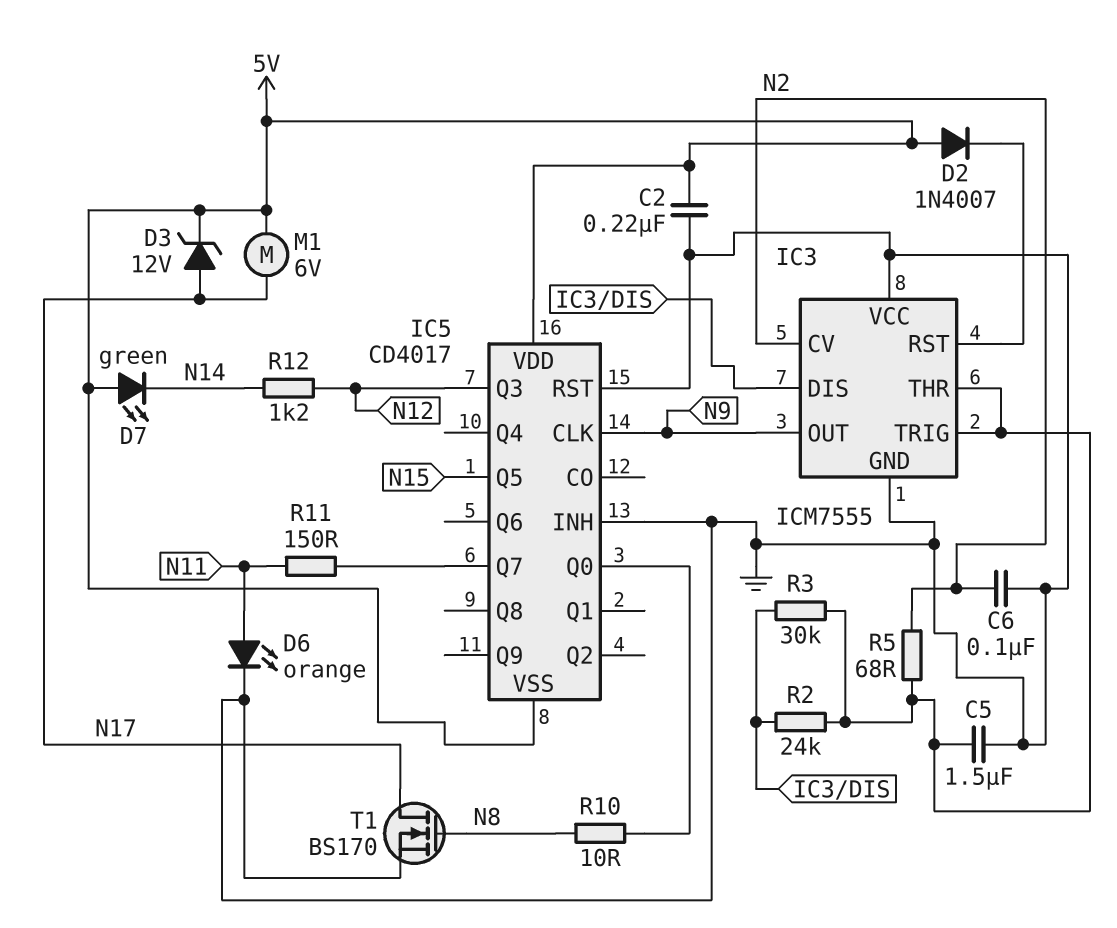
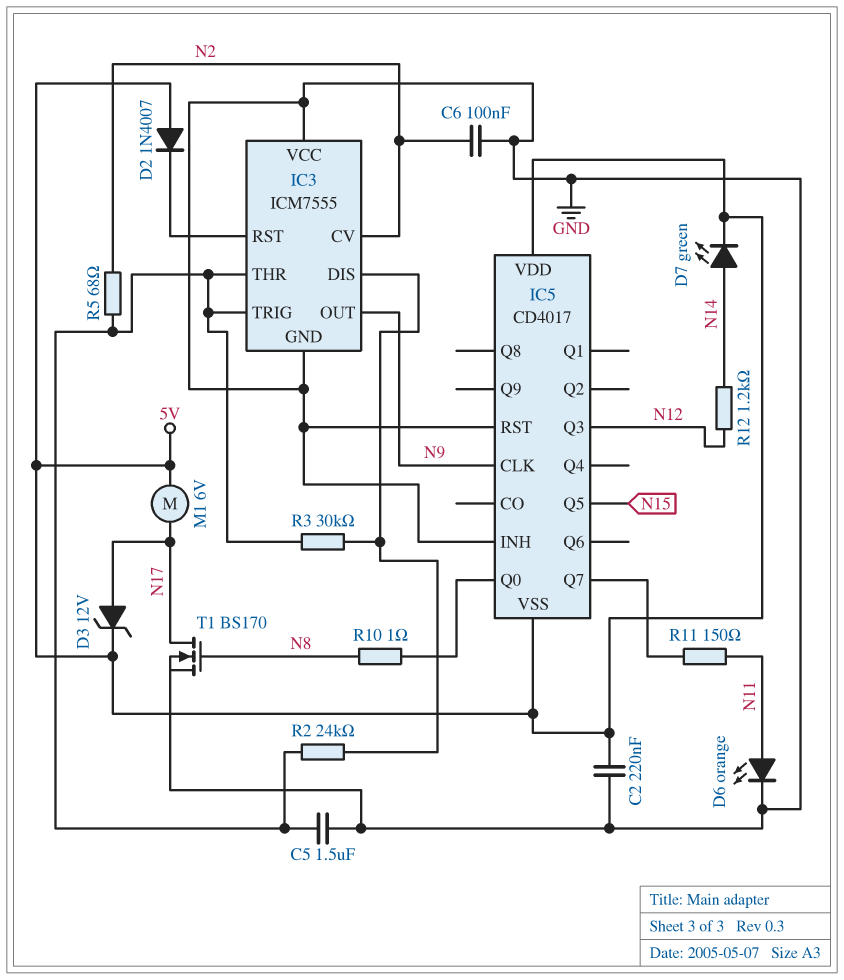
D7: LED green (A 5V, K N14) -> LED green (A N14, K 5V)
R10: 10 (IC5/Q0, N8) -> 1 (IC5/Q0, N8)

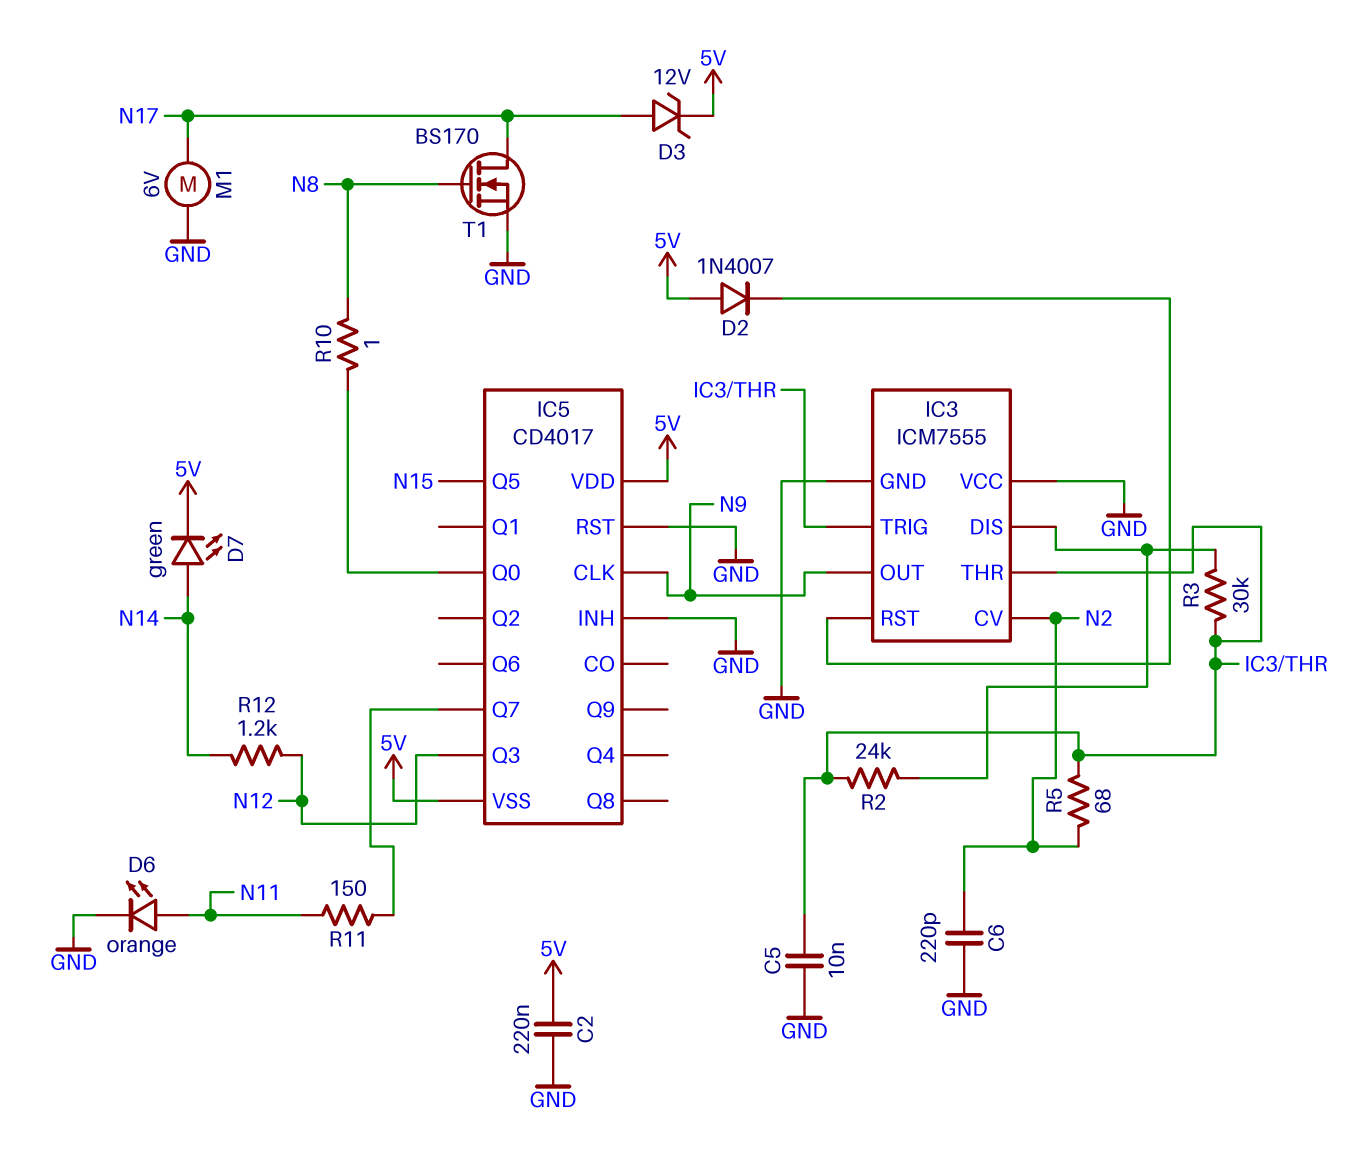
C5: 1.5uF (GND, IC3/THR) -> 10nF (GND, IC3/THR)
C6: 100nF (GND, N2) -> 220pF (GND, N2)
M1: motor 6V (5V, N17) -> motor 6V (GND, N17)

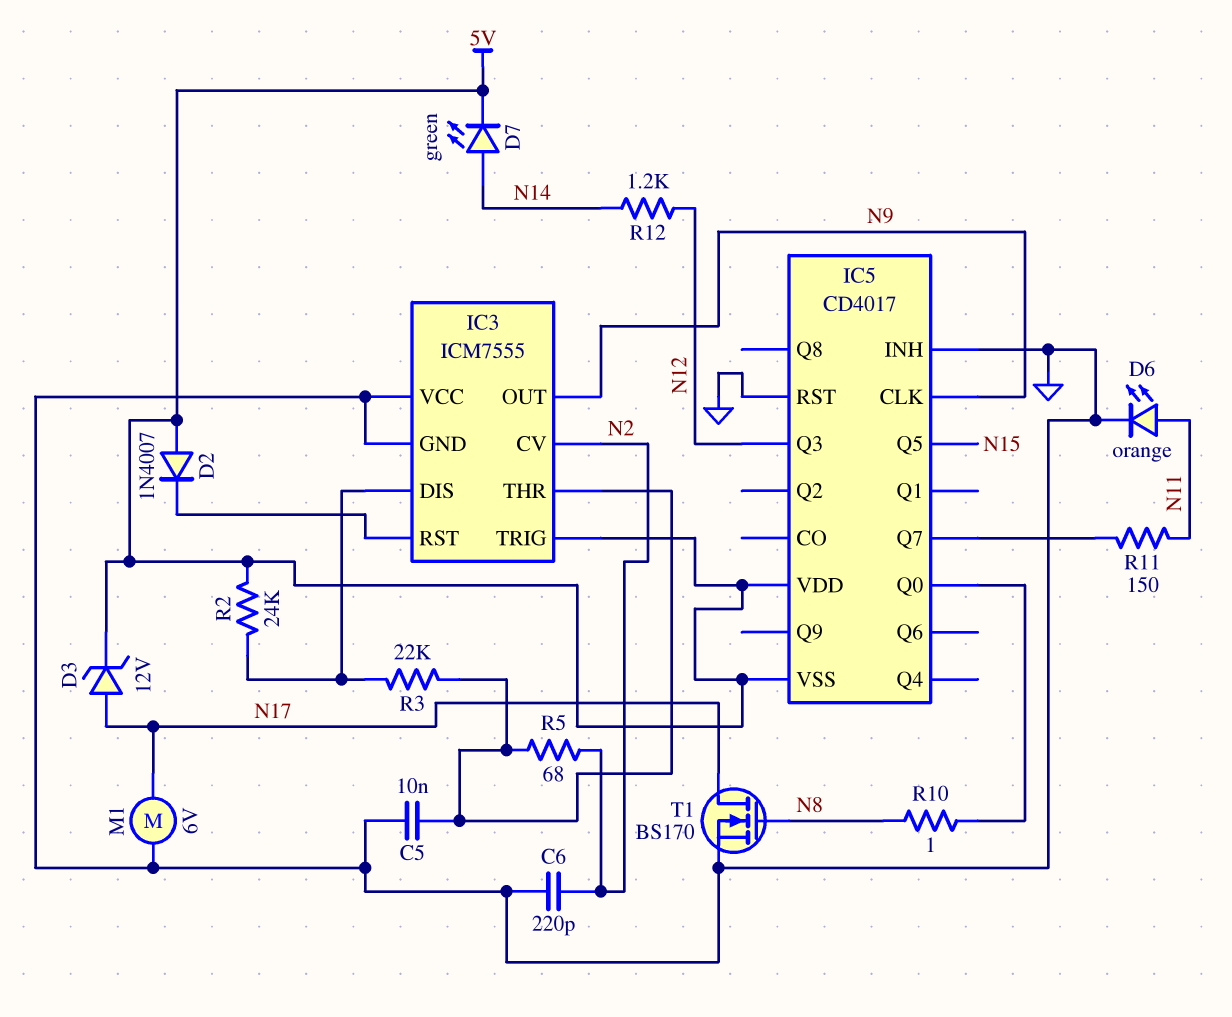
C2: 220nF (5V, GND) -> none
IC3 pin TRIG: IC3/THR -> 5V
R2: 24k (IC3/DIS, IC3/THR) -> 24k (5V, IC3/DIS)
R3: 30k (IC3/DIS, IC3/THR) -> 22k (IC3/DIS, IC3/THR)

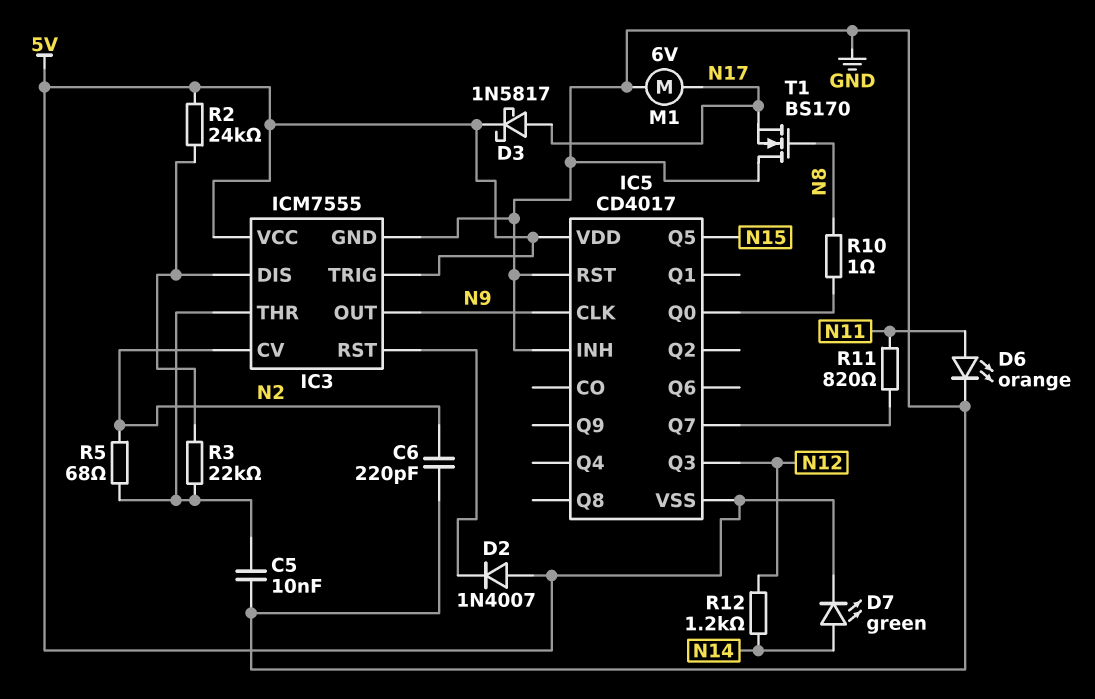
D3: zener 12V (A N17, K 5V) -> schottky 1N5817 (A N17, K 5V)
IC3 pin VCC: GND -> 5V
R11: 150 (IC5/Q7, N11) -> 820 (IC5/Q7, N11)
T1: NMOS BS170 (G N8, D N17, S GND) -> NMOS BS170 (G N8, D GND, S N17)

